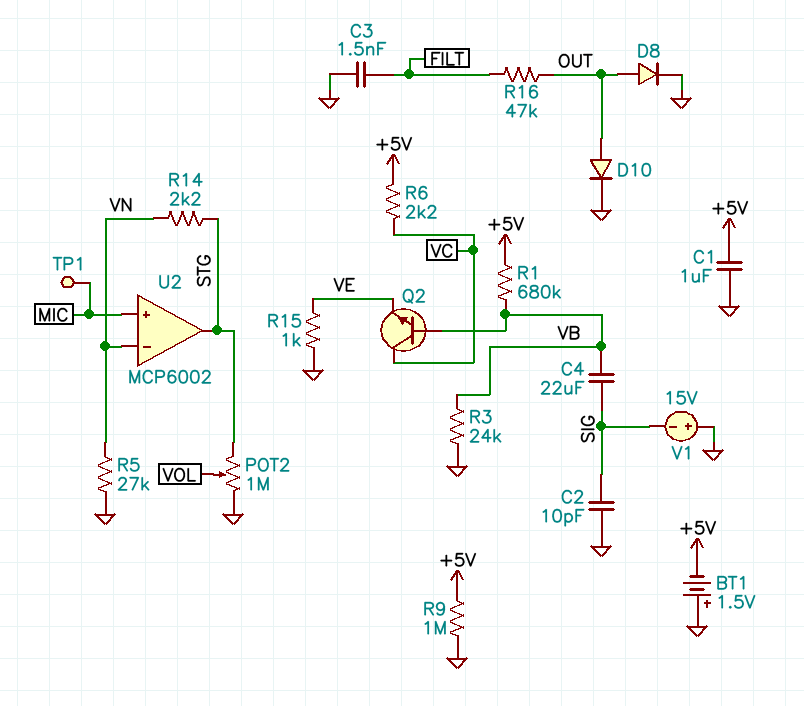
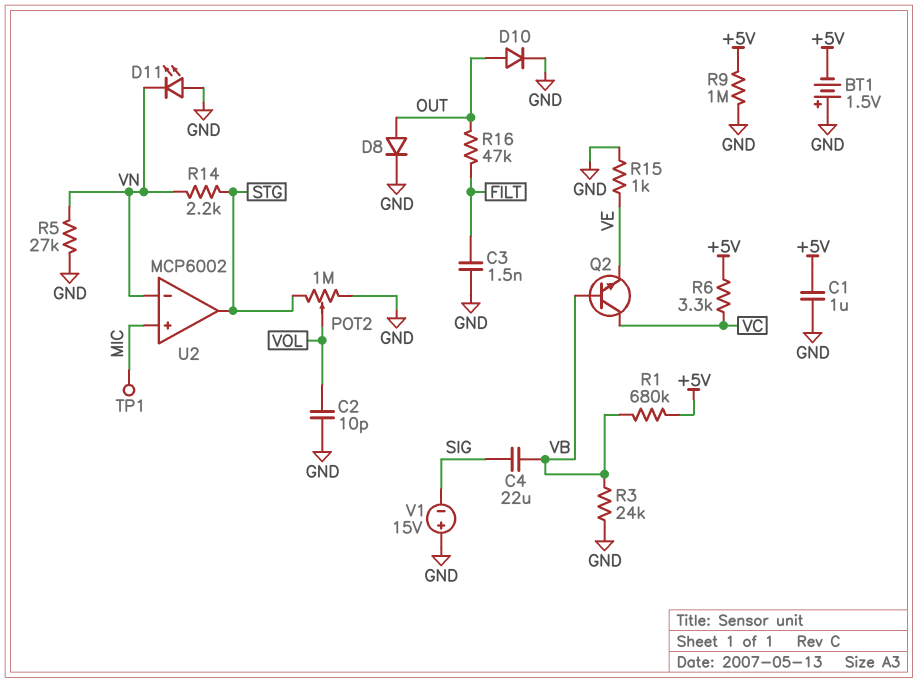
C2: 10pF (GND, SIG) -> 10pF (GND, VOL)
D11: none -> LED (A GND, K VN)
R6: 2.2k (+5V, VC) -> 3.3k (+5V, VC)

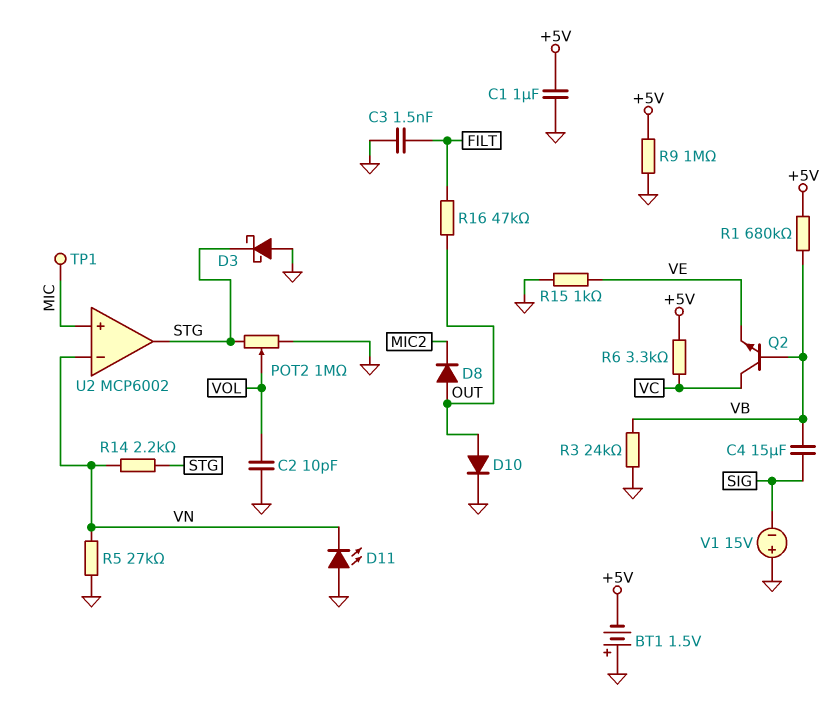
C4: 22uF (SIG, VB) -> 15uF (SIG, VB)
D3: none -> schottky (A GND, K STG)
D8: diode (A OUT, K GND) -> diode (A OUT, K MIC2)

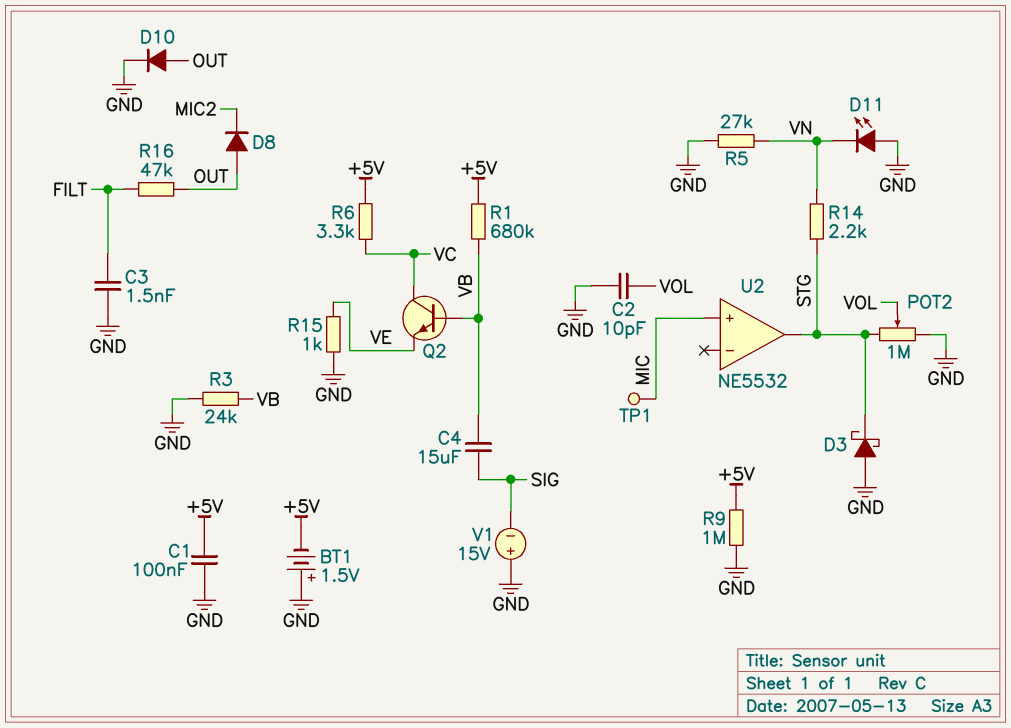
C1: 1uF (+5V, GND) -> 100nF (+5V, GND)
U2: MCP6002 -> NE5532
U2 pin in-: VN -> none

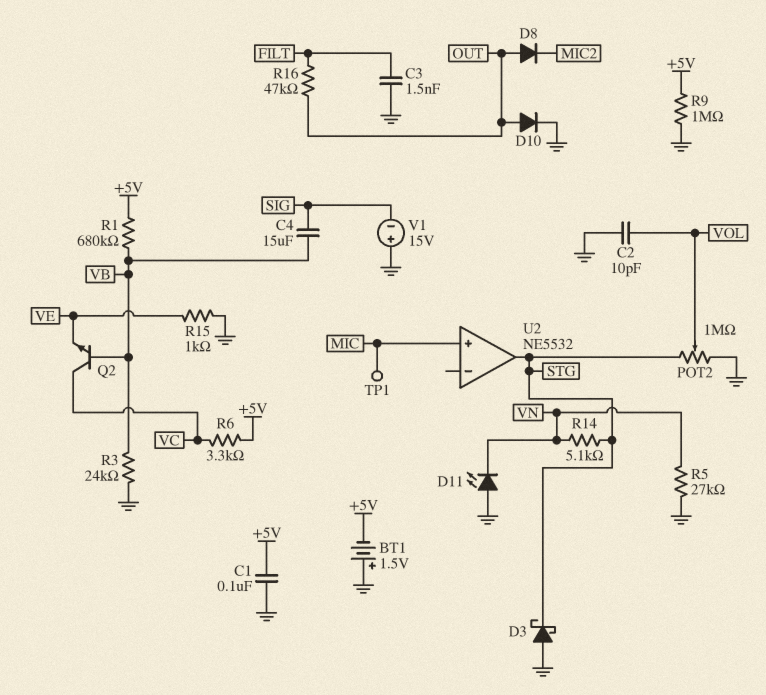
R14: 2.2k (STG, VN) -> 5.1k (STG, VN)

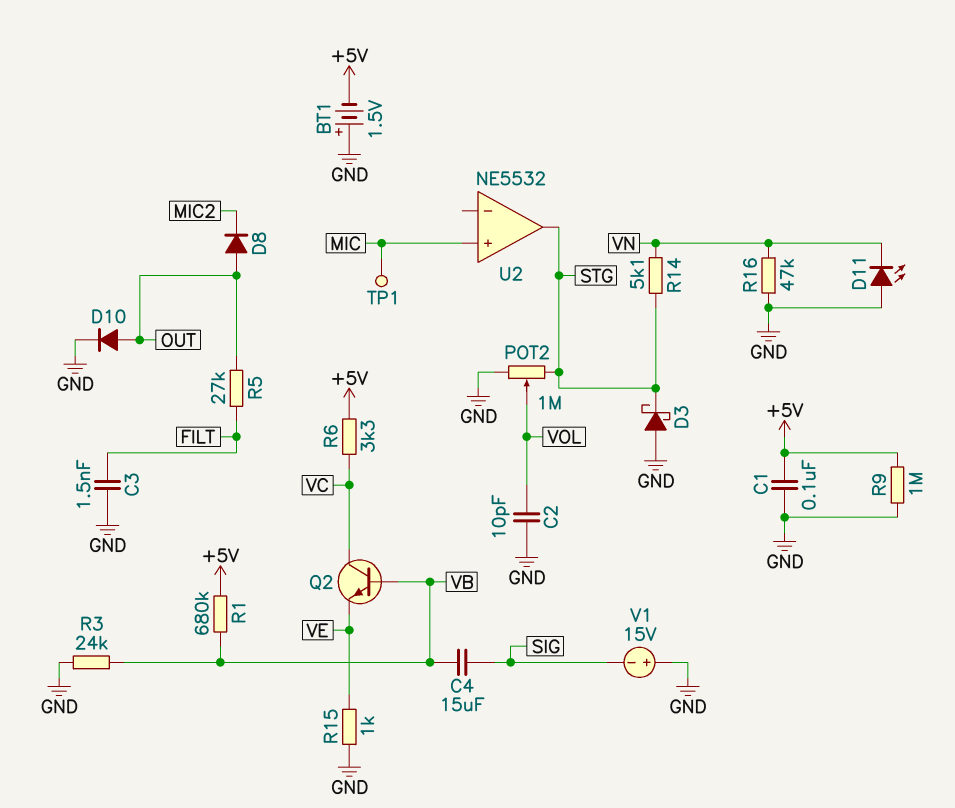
R5: 27k (GND, VN) -> 27k (FILT, OUT)
R16: 47k (FILT, OUT) -> 47k (GND, VN)

